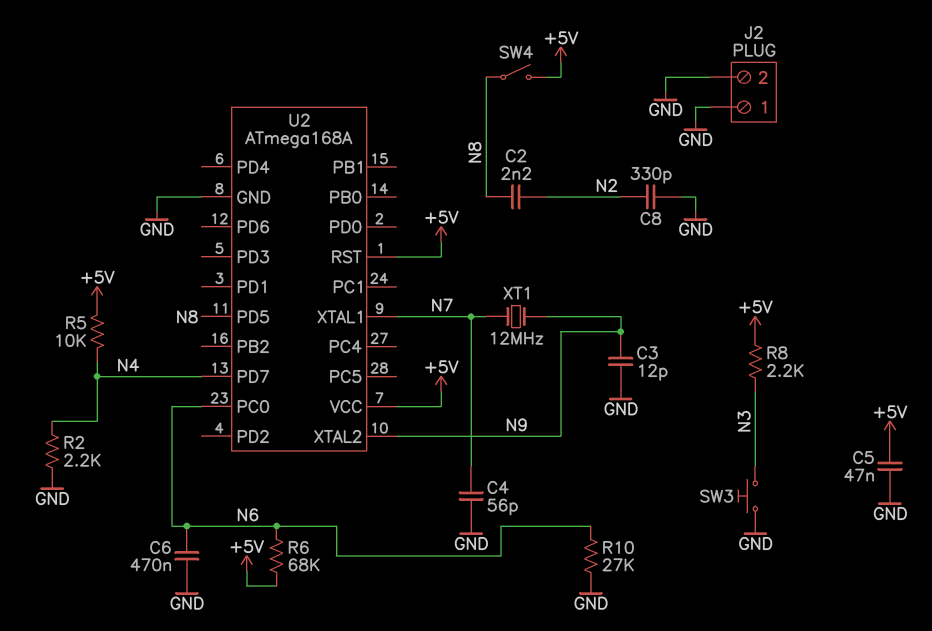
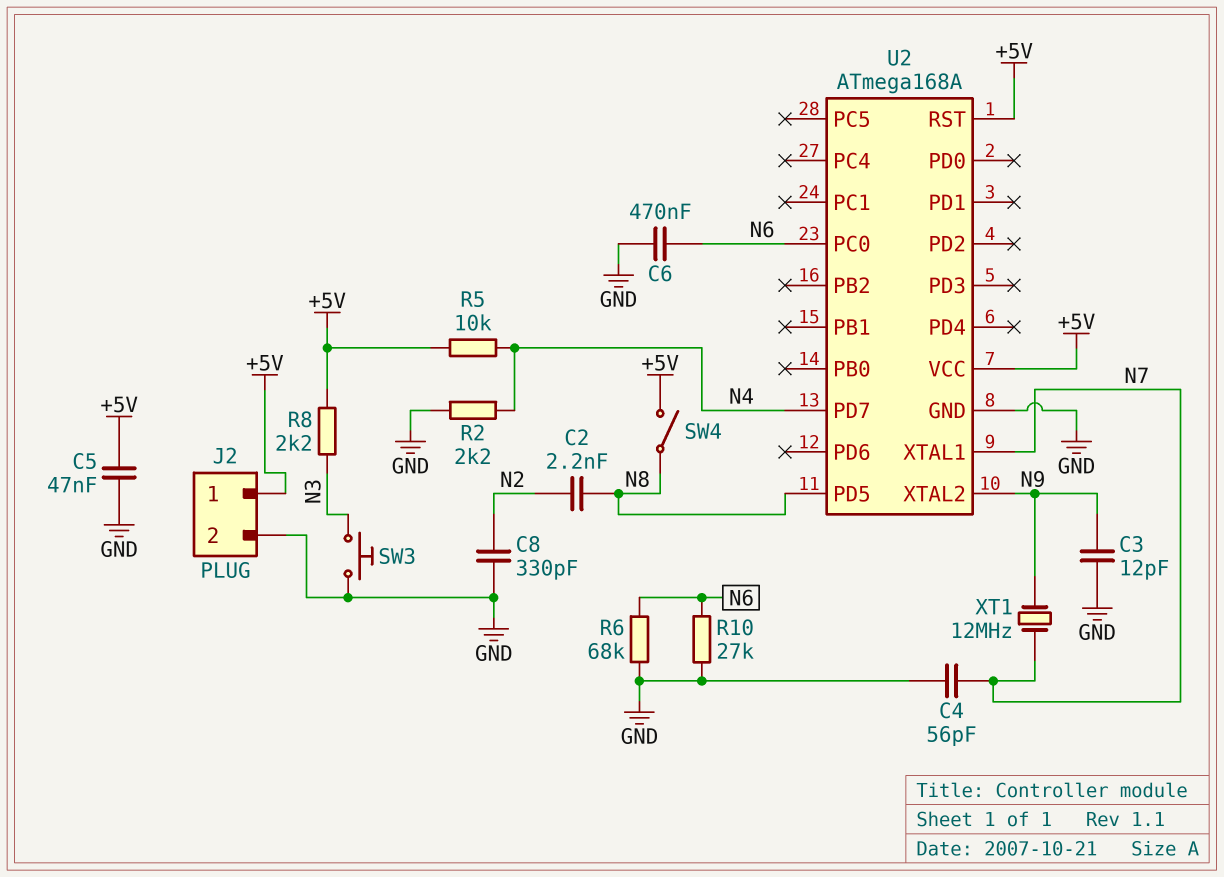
J2 pin 1: GND -> +5V
R6: 68k (+5V, N6) -> 68k (GND, N6)

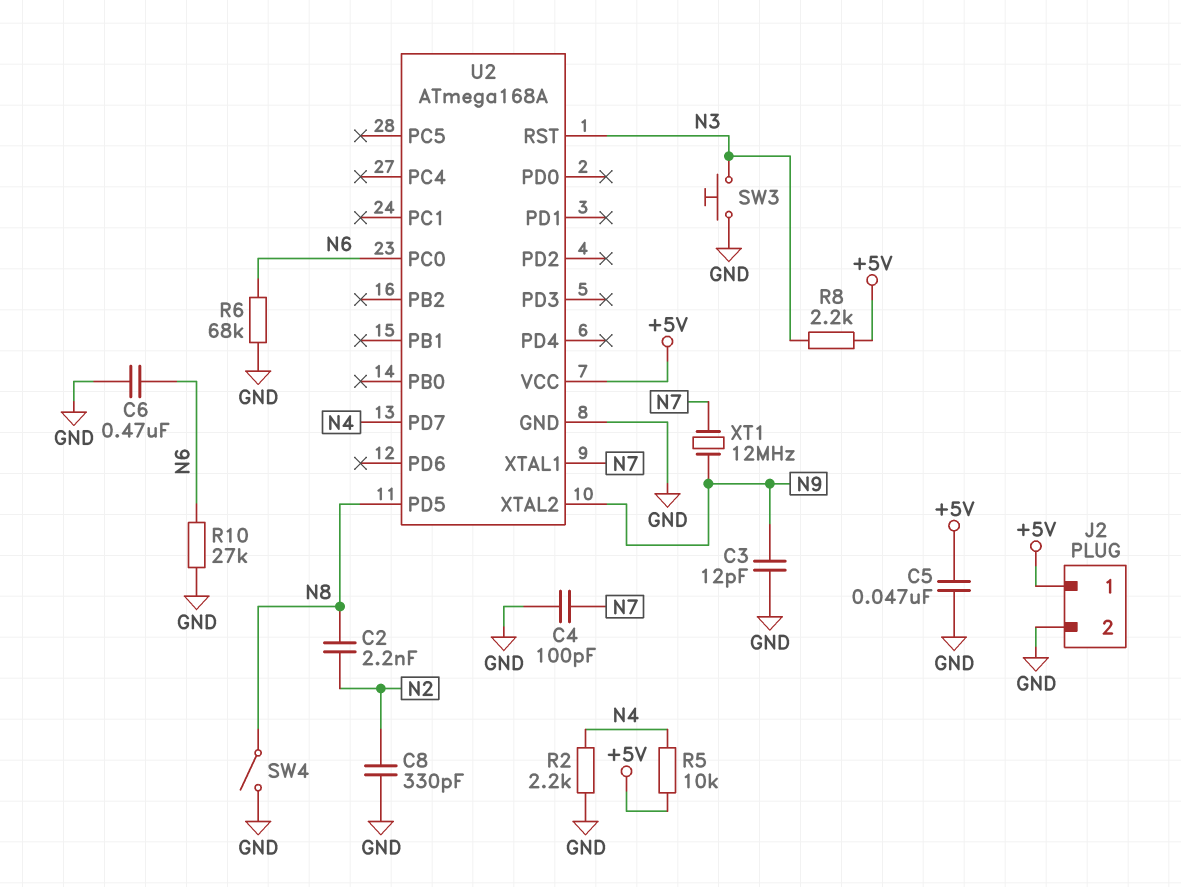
C4: 56pF (GND, N7) -> 100pF (GND, N7)
SW4: switch (+5V, N8) -> switch (GND, N8)
U2 pin RST: +5V -> N3

